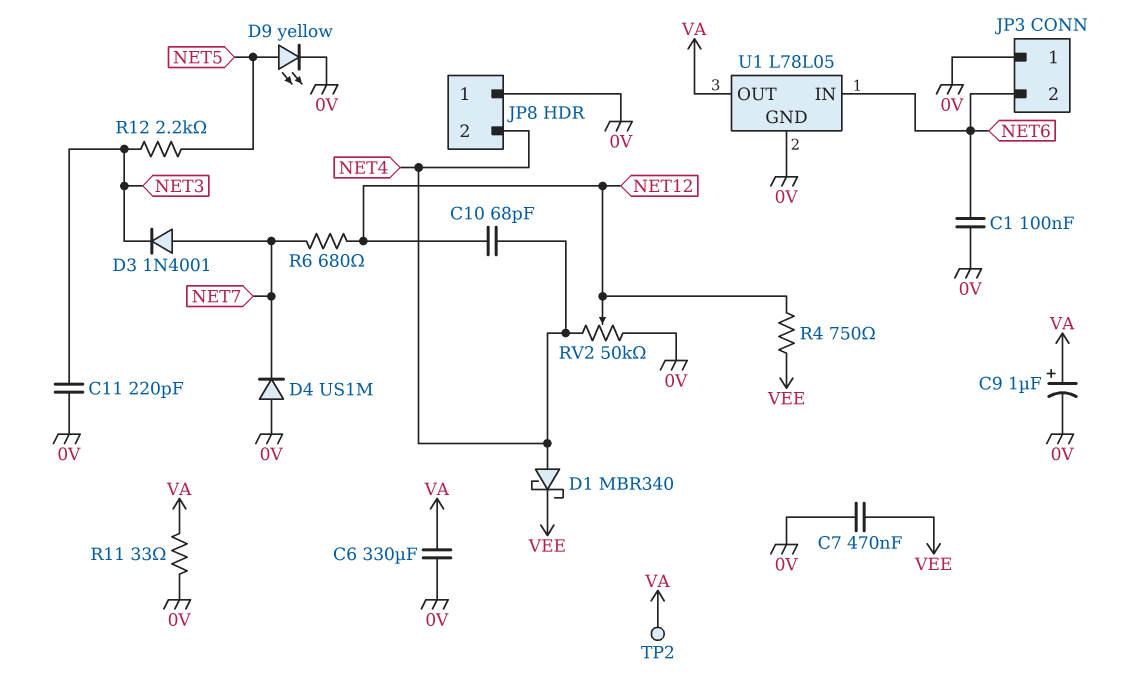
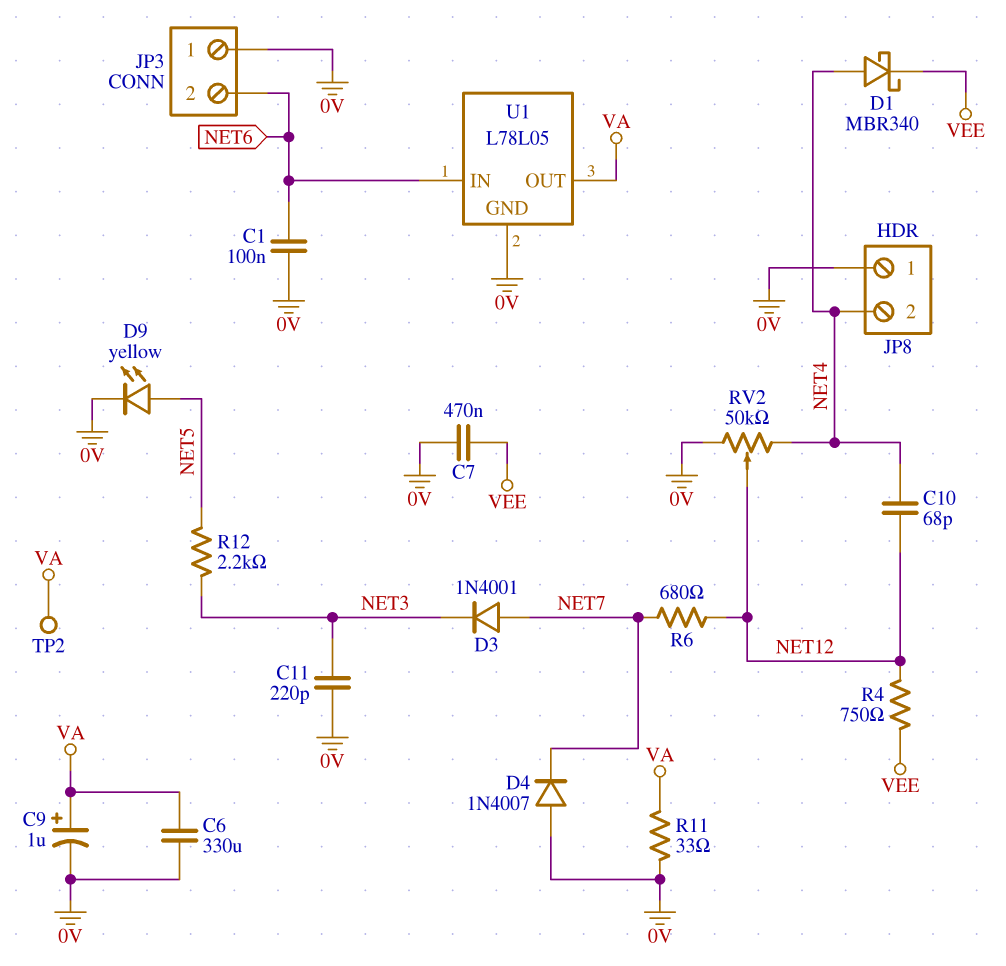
D4: diode US1M (A 0V, K NET7) -> diode 1N4007 (A 0V, K NET7)

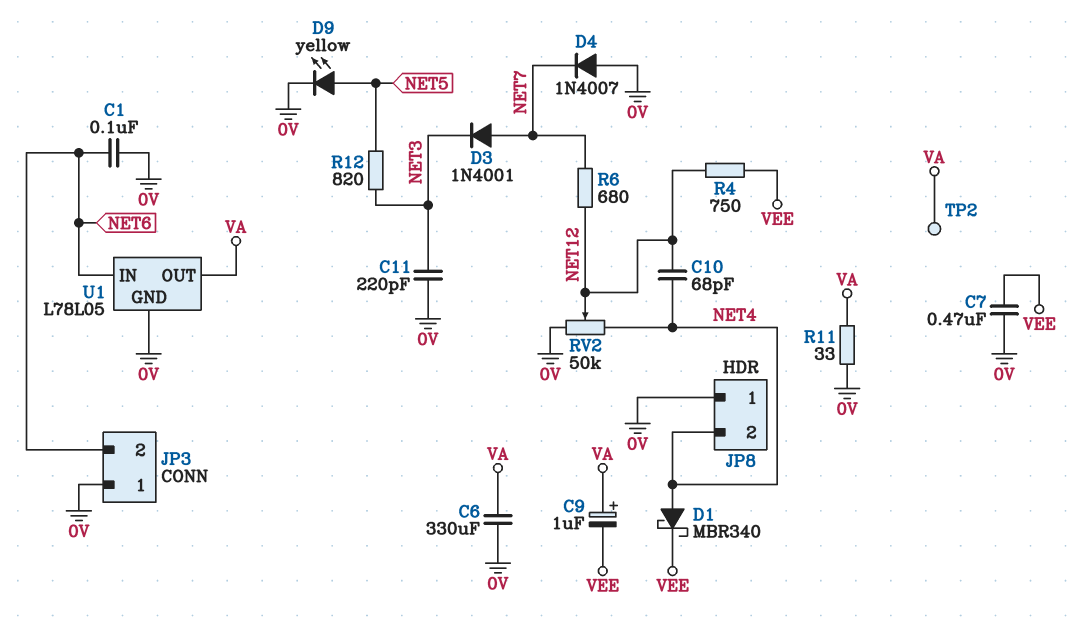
C9: 1uF (plus VA, minus 0V) -> 1uF (plus VA, minus VEE)
R12: 2.2k (NET3, NET5) -> 820 (NET3, NET5)

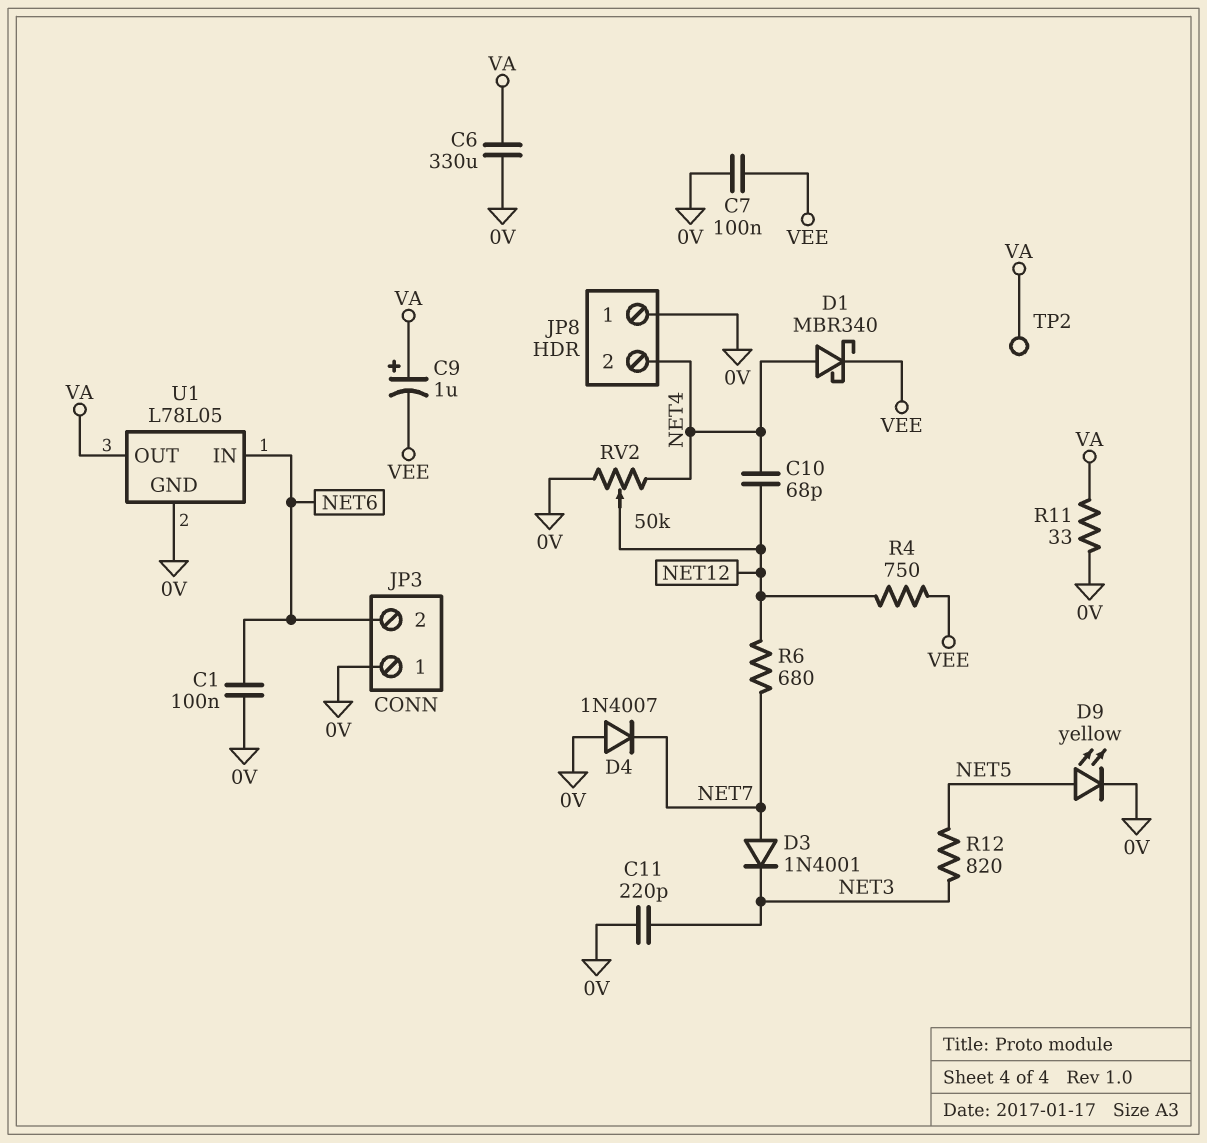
C7: 470nF (0V, VEE) -> 100nF (0V, VEE)

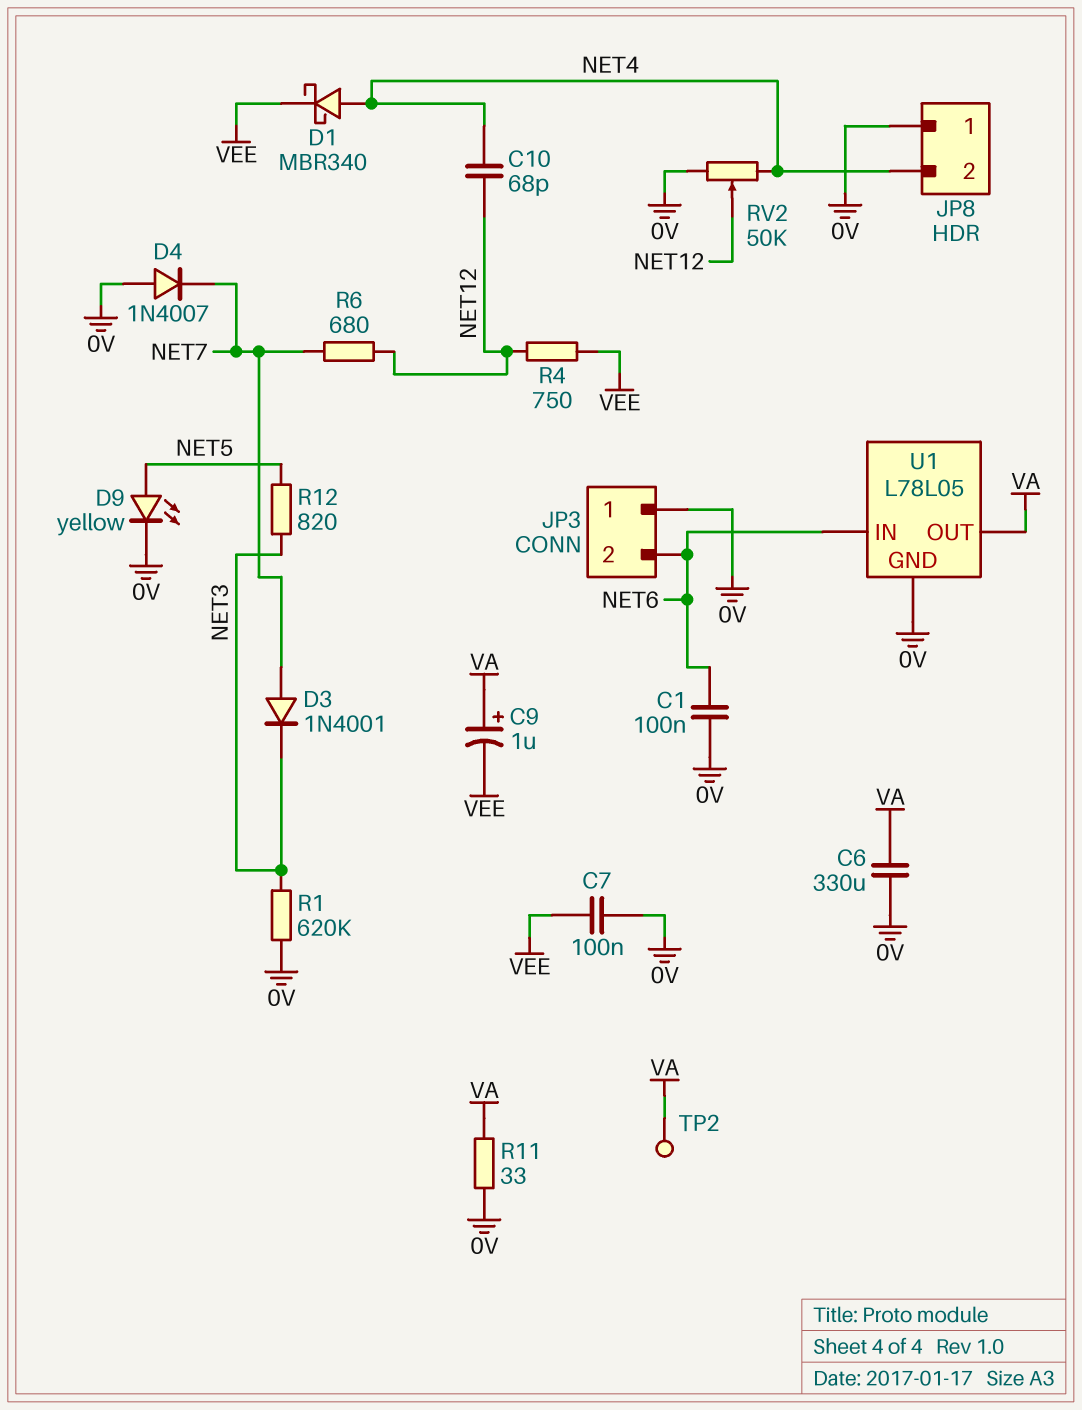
C11: 220pF (0V, NET3) -> none
R1: none -> 620k (0V, NET3)

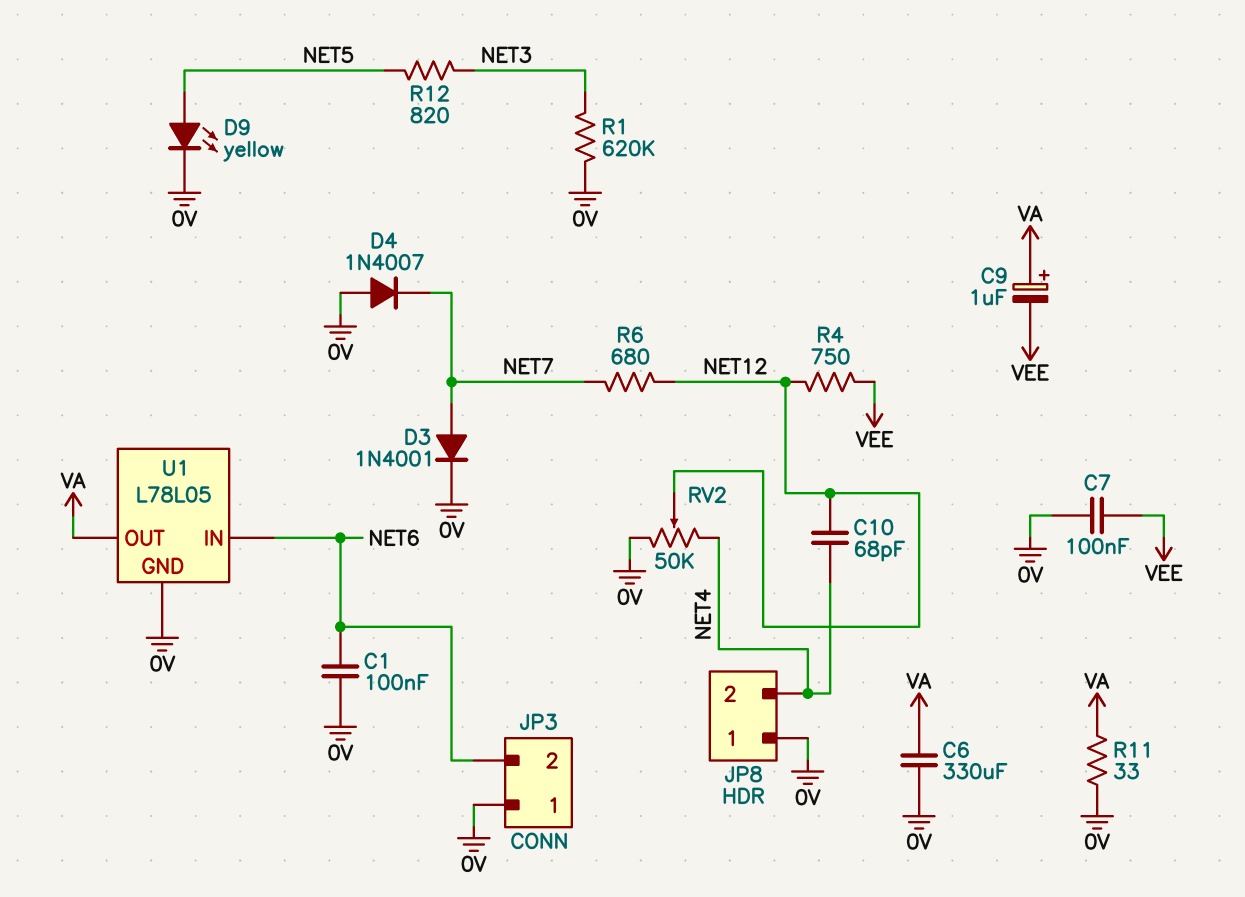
D1: schottky MBR340 (A NET4, K VEE) -> none
D3: diode 1N4001 (A NET7, K NET3) -> diode 1N4001 (A NET7, K 0V)
TP2: test point (VA) -> none

